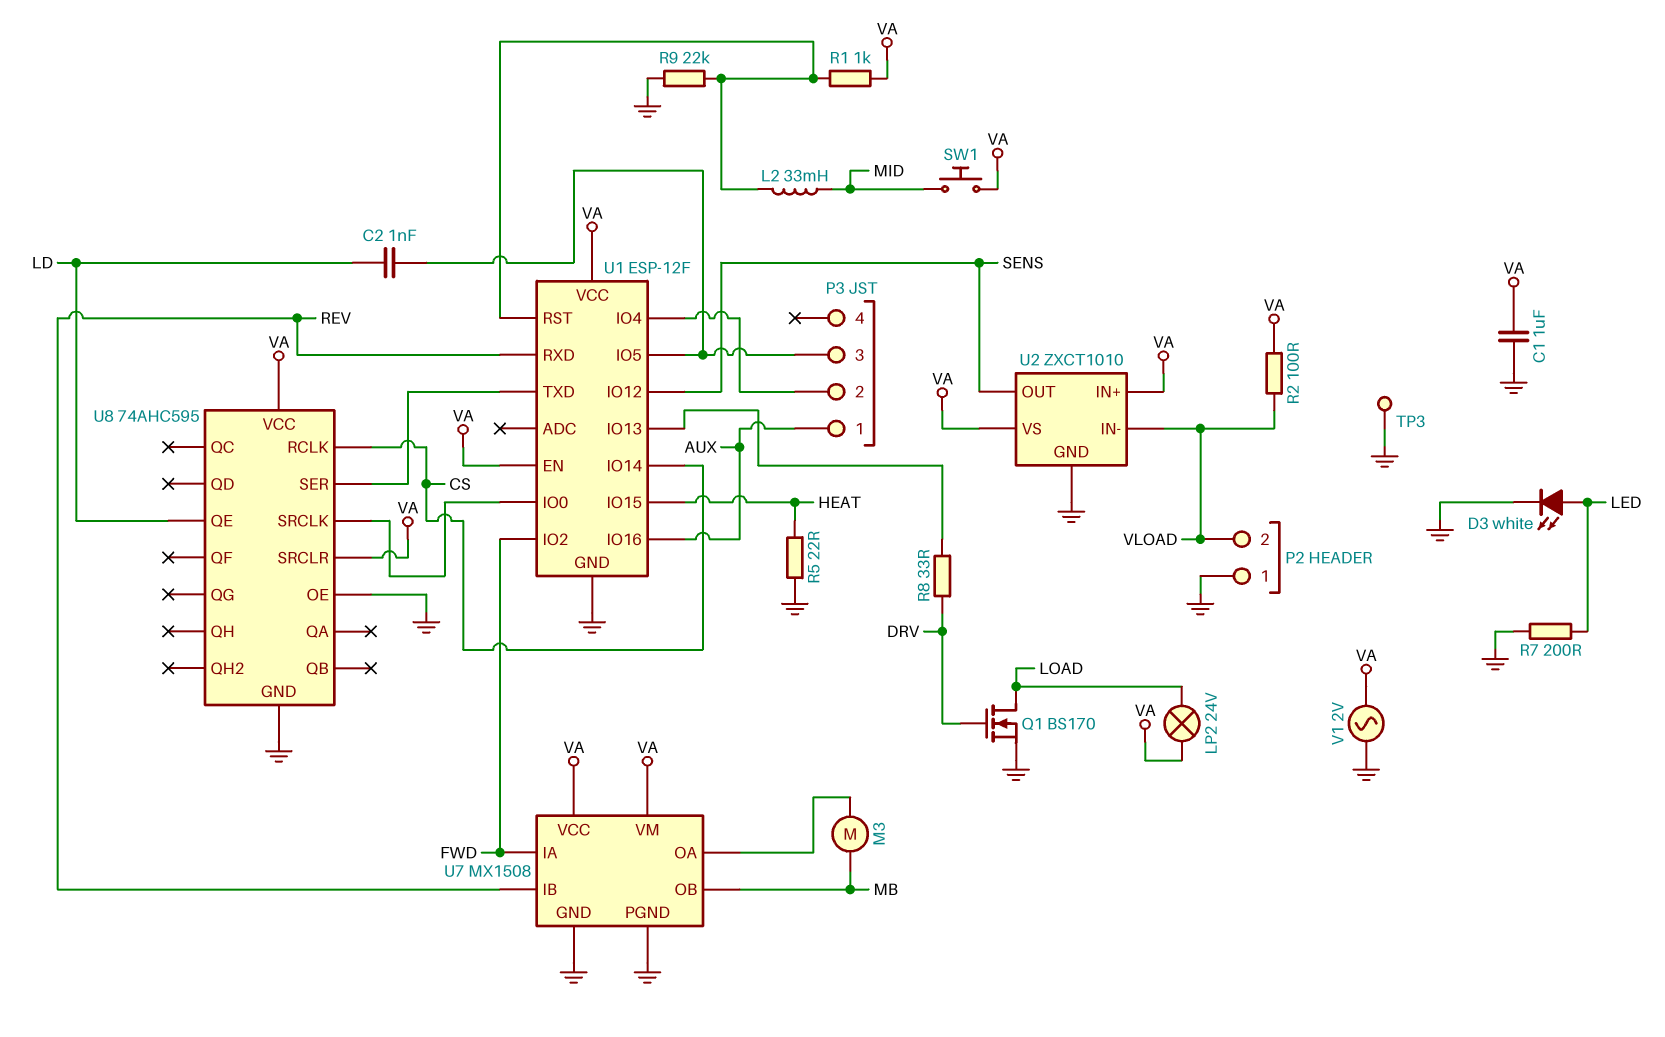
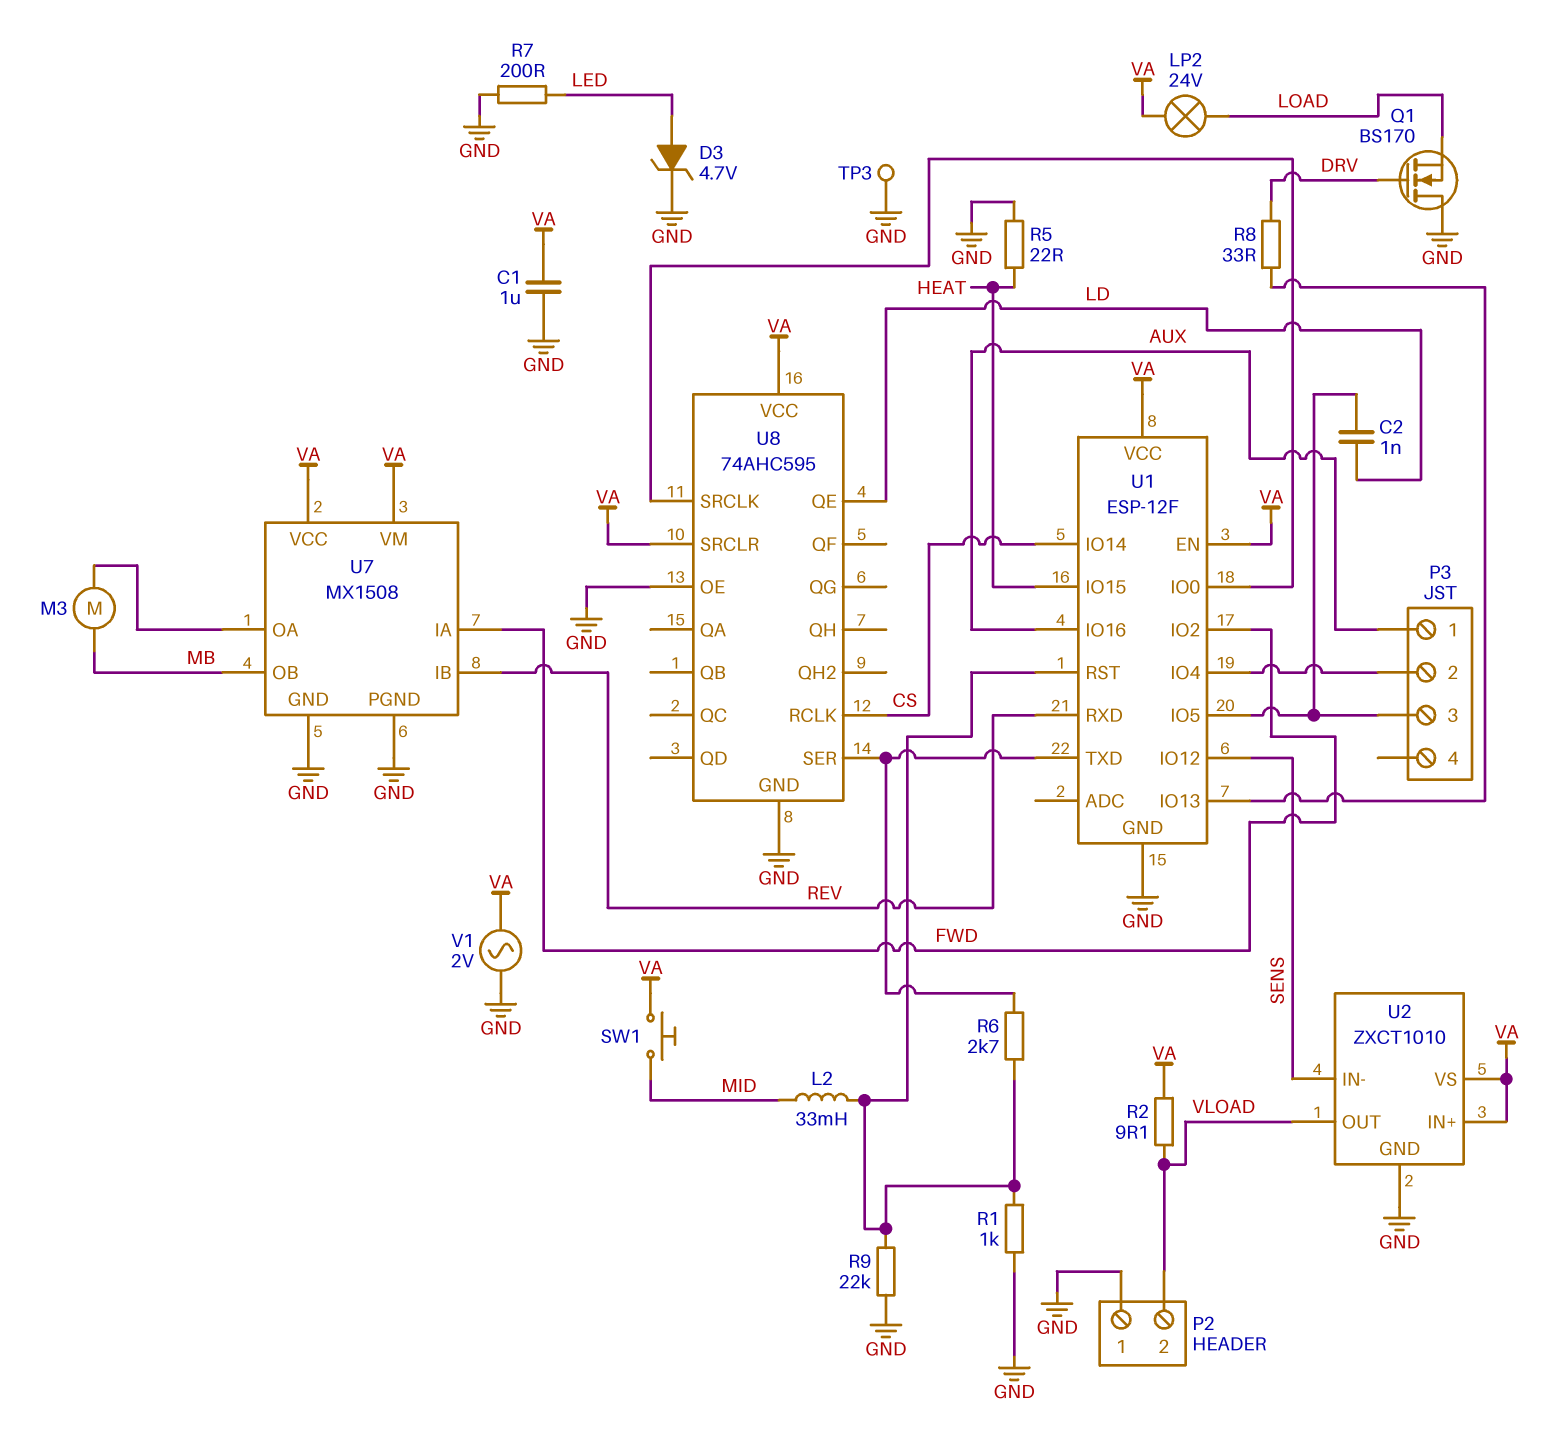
D3: LED white (A LED, K GND) -> zener 4.7V (A LED, K GND)
Q1: NMOS BS170 (G DRV, D LOAD, S GND) -> NMOS BS170 (G DRV, D GND, S LOAD)
R1: 1k (U1/RST, VA) -> 1k (GND, U1/RST)
R2: 100 (VA, VLOAD) -> 9.1 (VA, VLOAD)
R6: none -> 2.7k (U1/RST, U1/TXD)
U2 pin IN-: VLOAD -> SENS
U2 pin OUT: SENS -> VLOAD

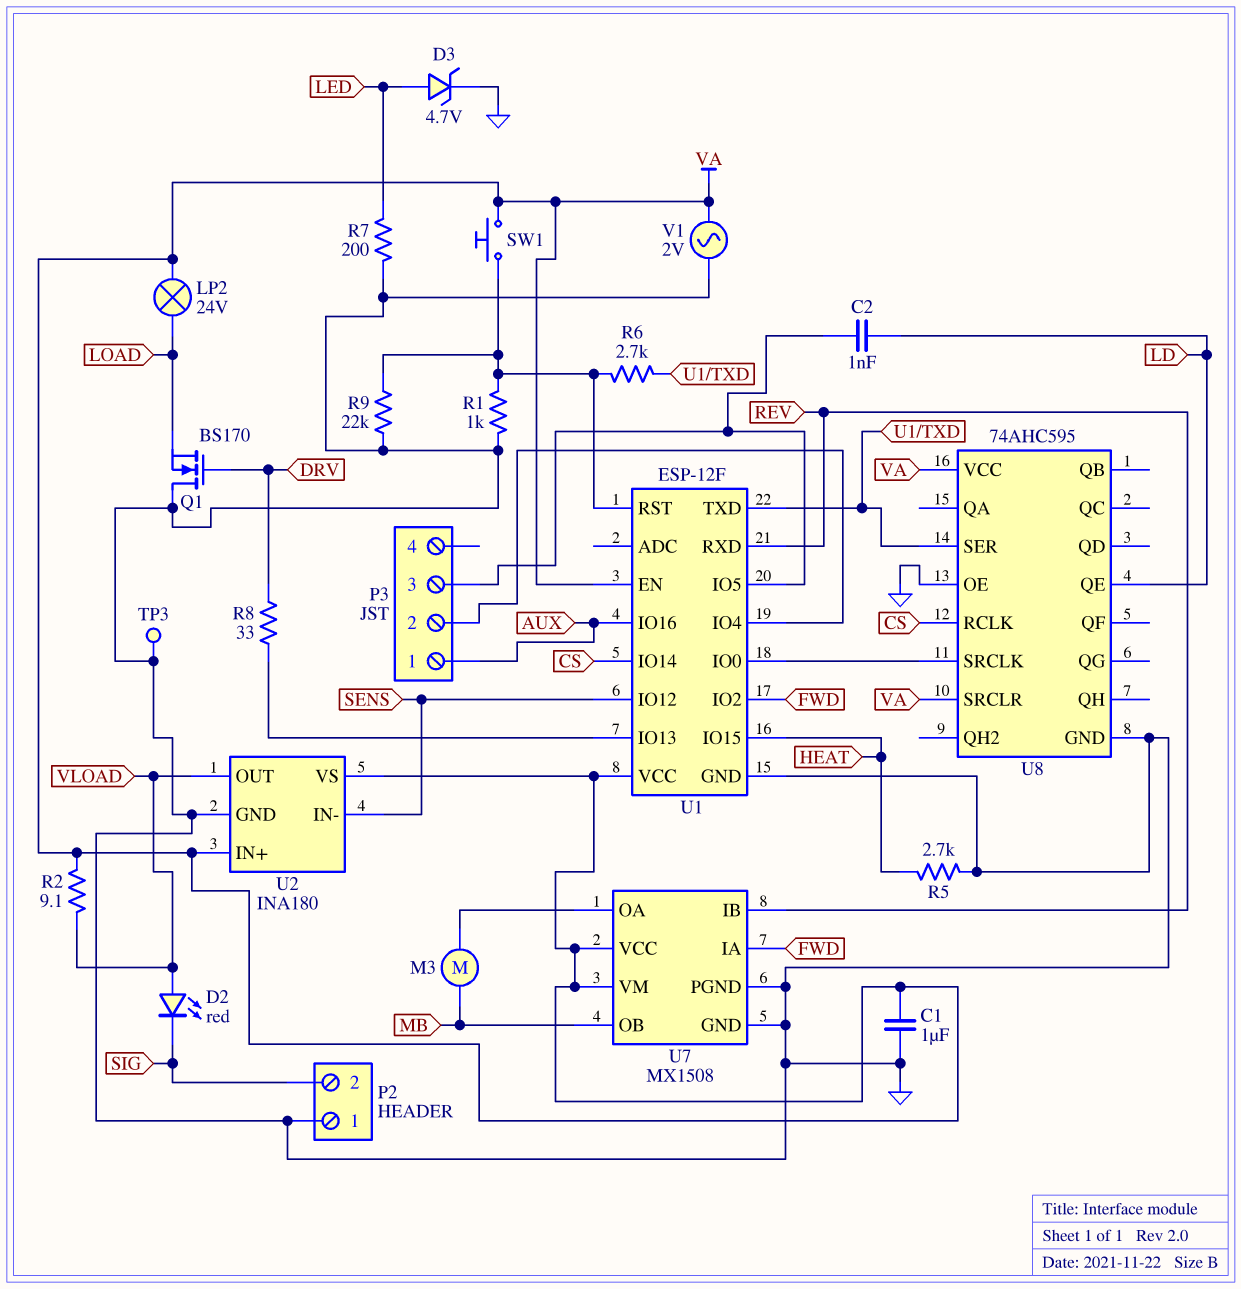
D2: none -> LED red (A VLOAD, K SIG)
L2: 33mH (MID, U1/RST) -> none
P2 pin 2: VLOAD -> SIG
R5: 22 (GND, HEAT) -> 2.7k (GND, HEAT)
SW1: button (MID, VA) -> button (U1/RST, VA)
U2: ZXCT1010 -> INA180

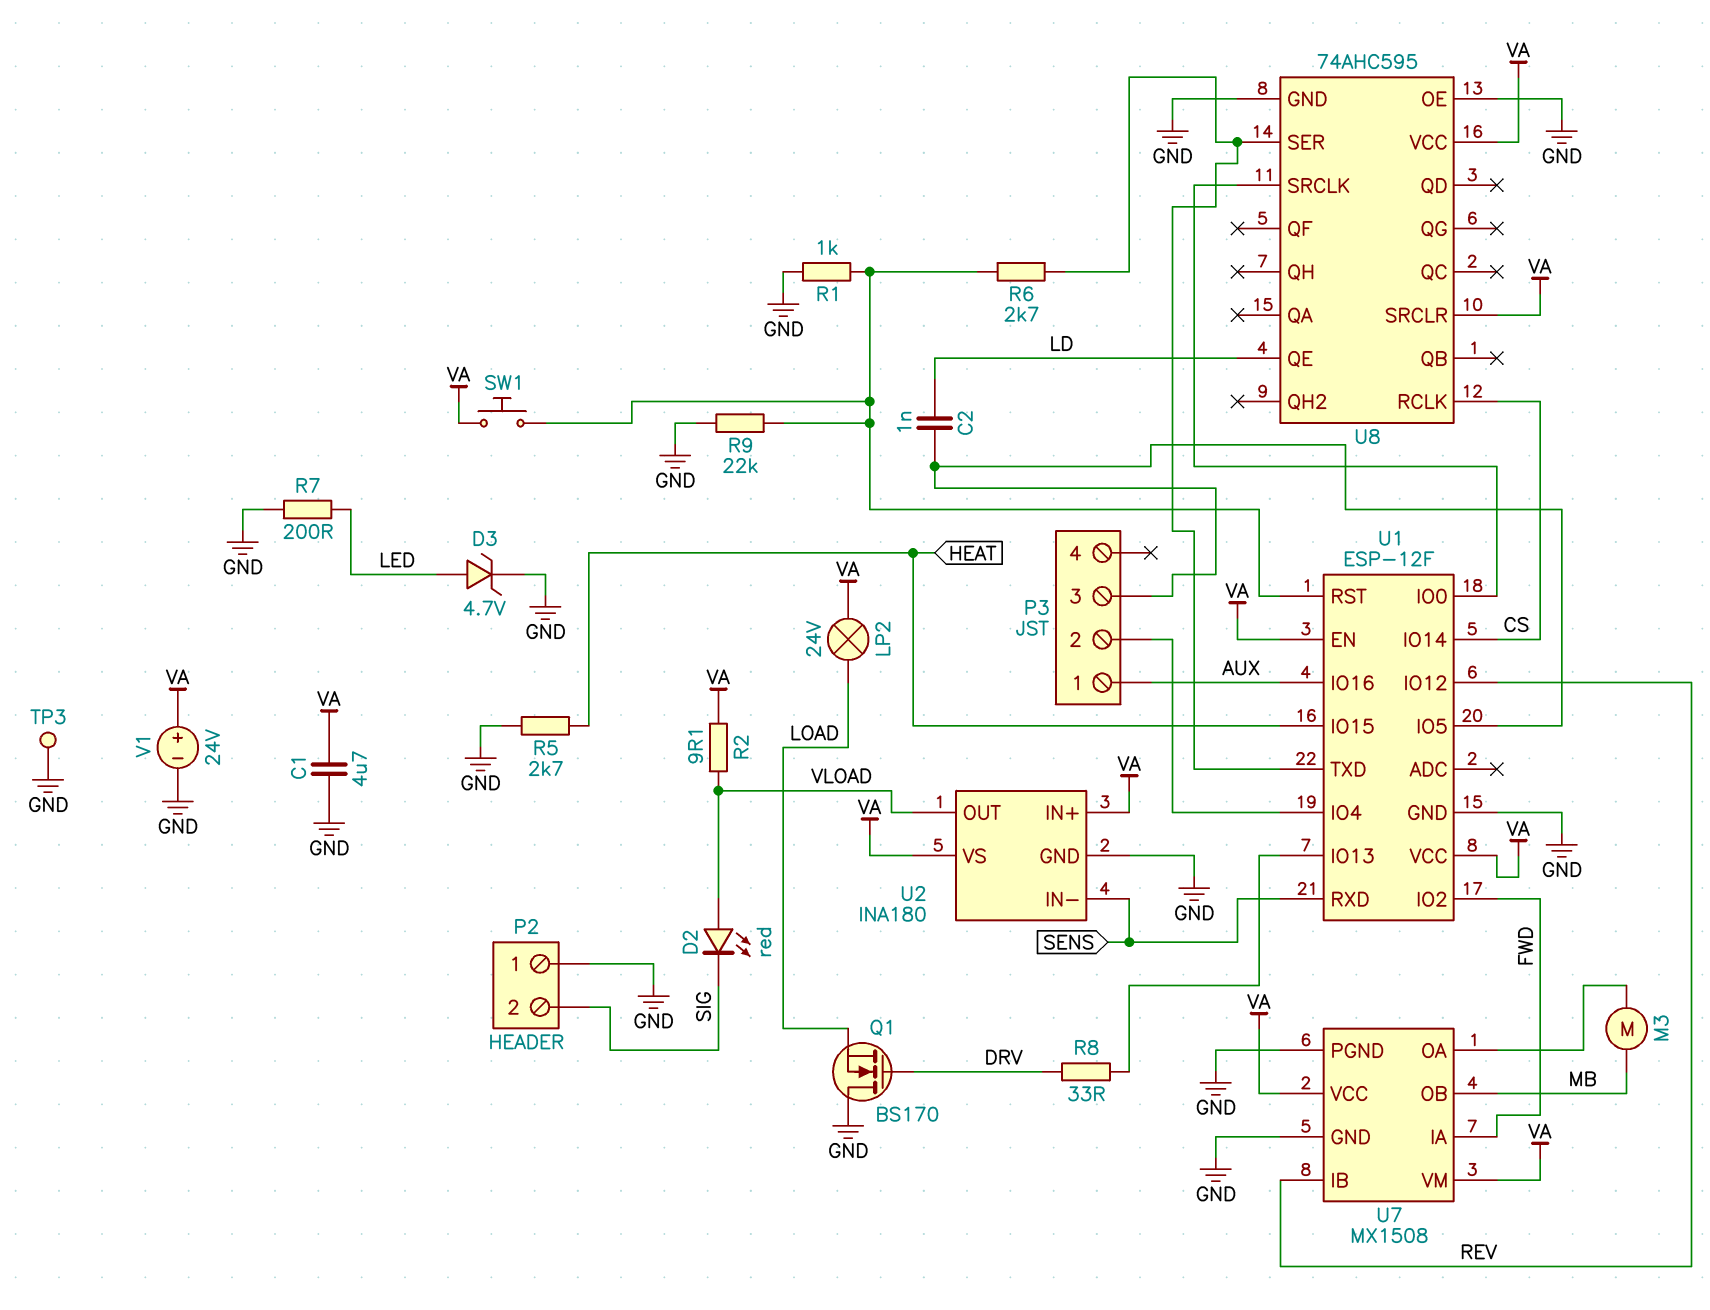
C1: 1uF (GND, VA) -> 4.7uF (GND, VA)
U1 pin IO12: SENS -> REV
U1 pin RXD: REV -> SENS
V1: AC 2V (GND, VA) -> 24V (plus VA, minus GND)

